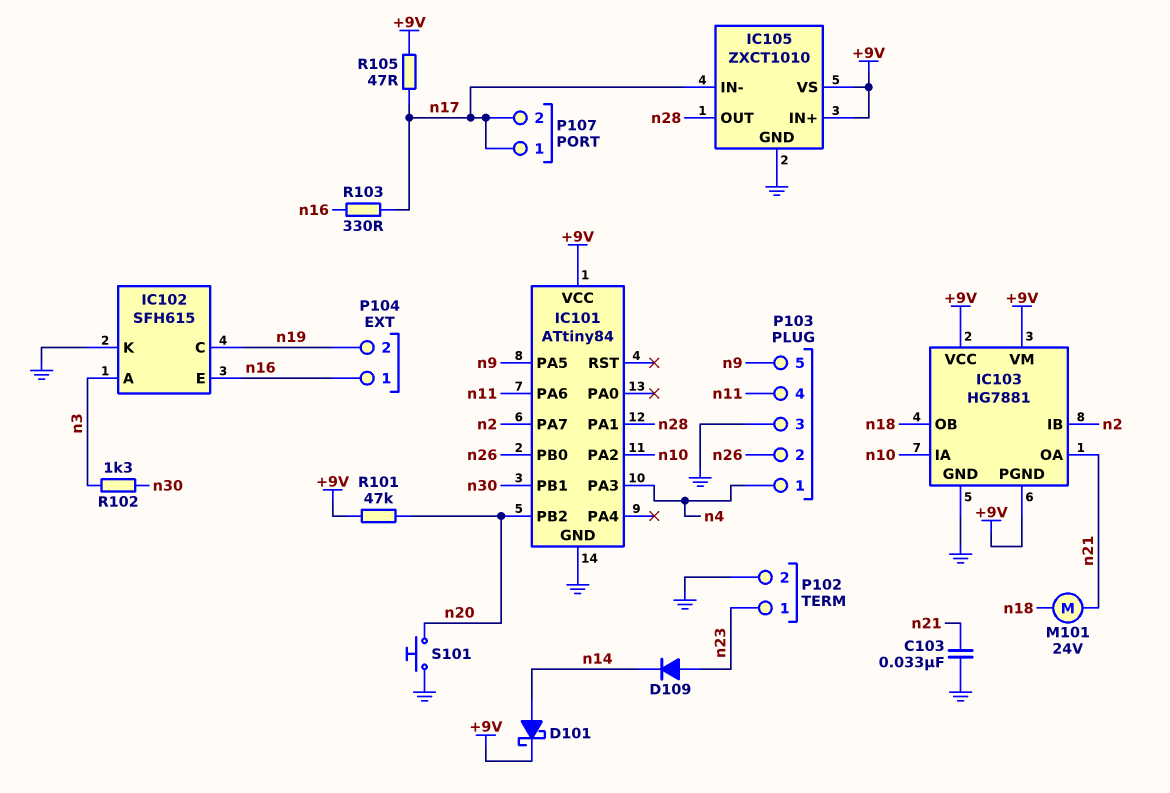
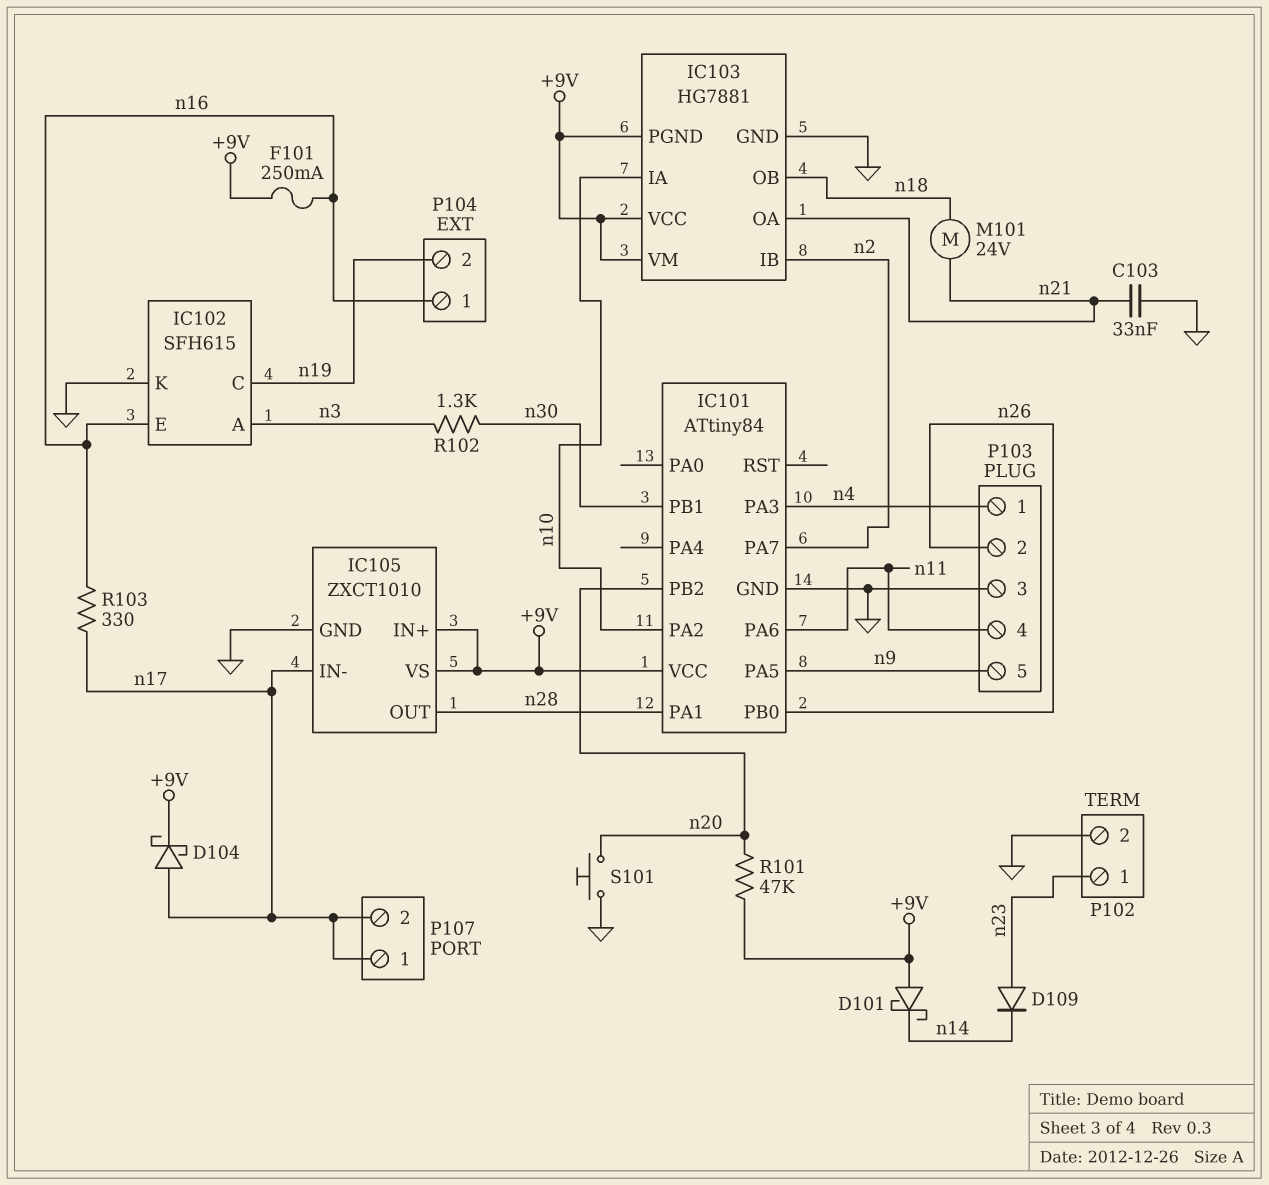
D101: schottky (A n14, K +9V) -> schottky (A +9V, K n14)
D104: none -> schottky (A n17, K +9V)
F101: none -> 250mA (+9V, n16)
R105: 47 (+9V, n17) -> none

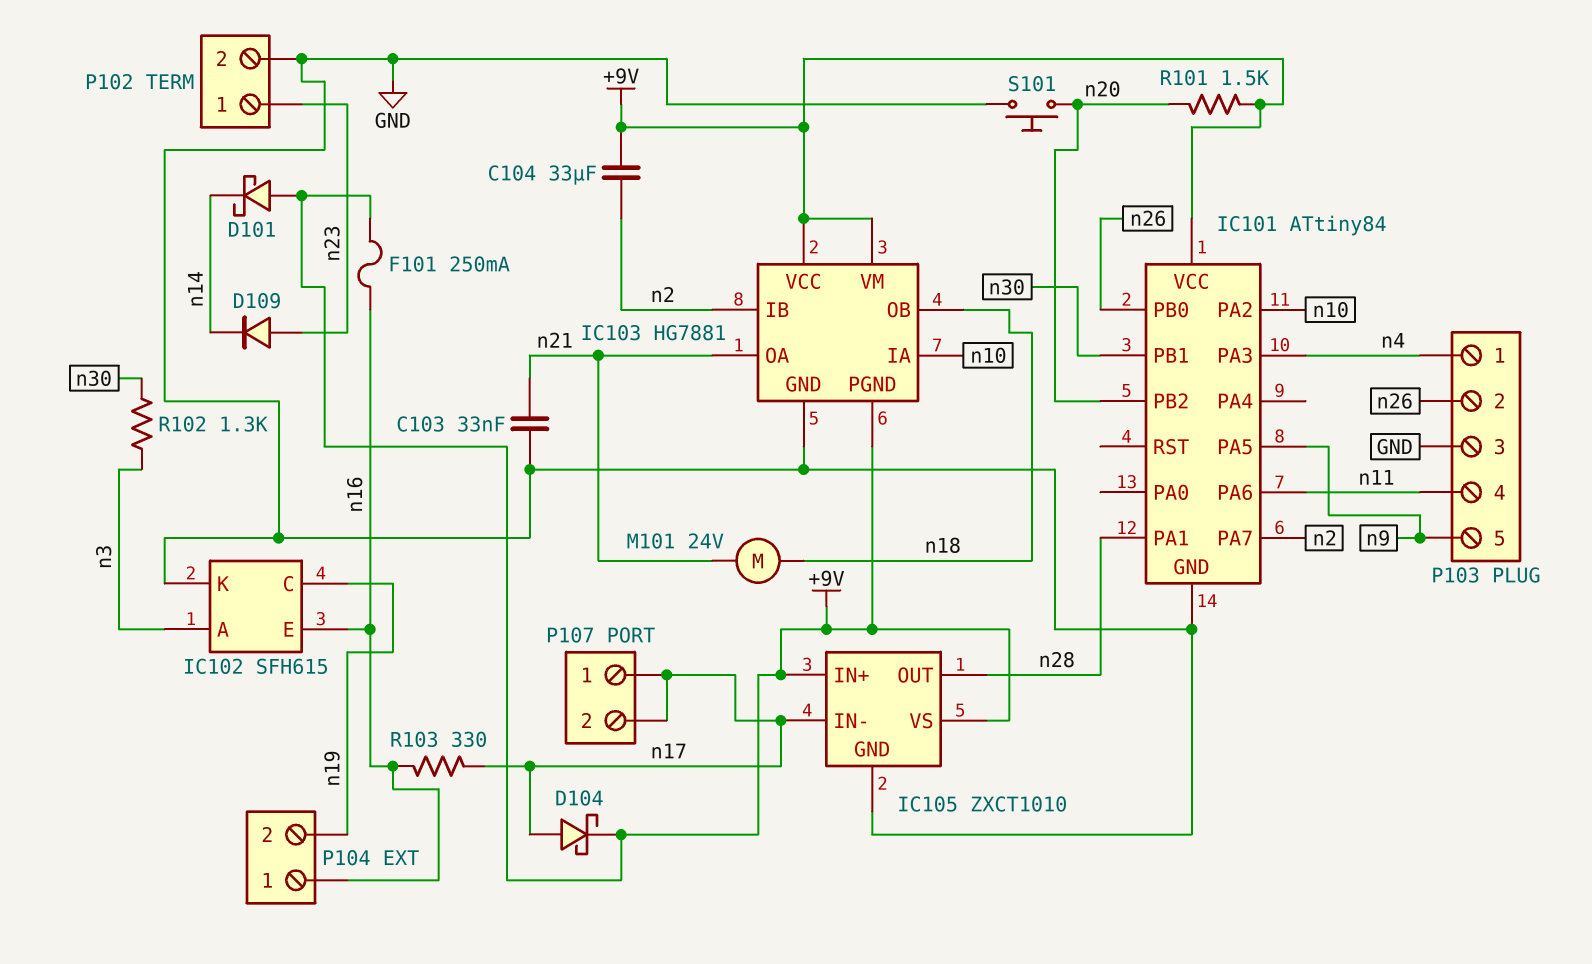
C104: none -> 33uF (+9V, n2)
R101: 47k (+9V, n20) -> 1.5k (+9V, n20)

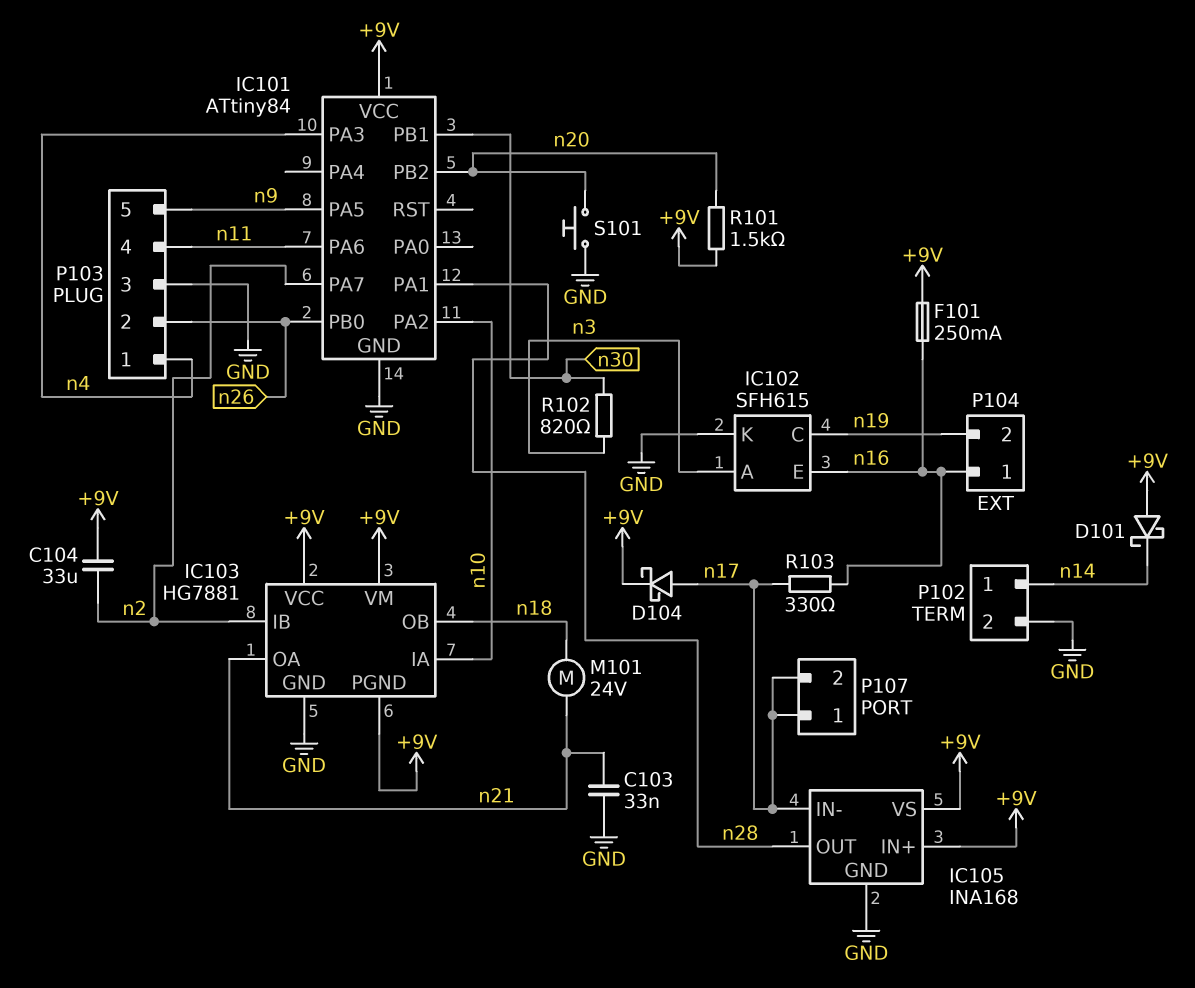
D109: diode (A n23, K n14) -> none
IC105: ZXCT1010 -> INA168
P102 pin 1: n23 -> n14
R102: 1.3k (n3, n30) -> 820 (n3, n30)

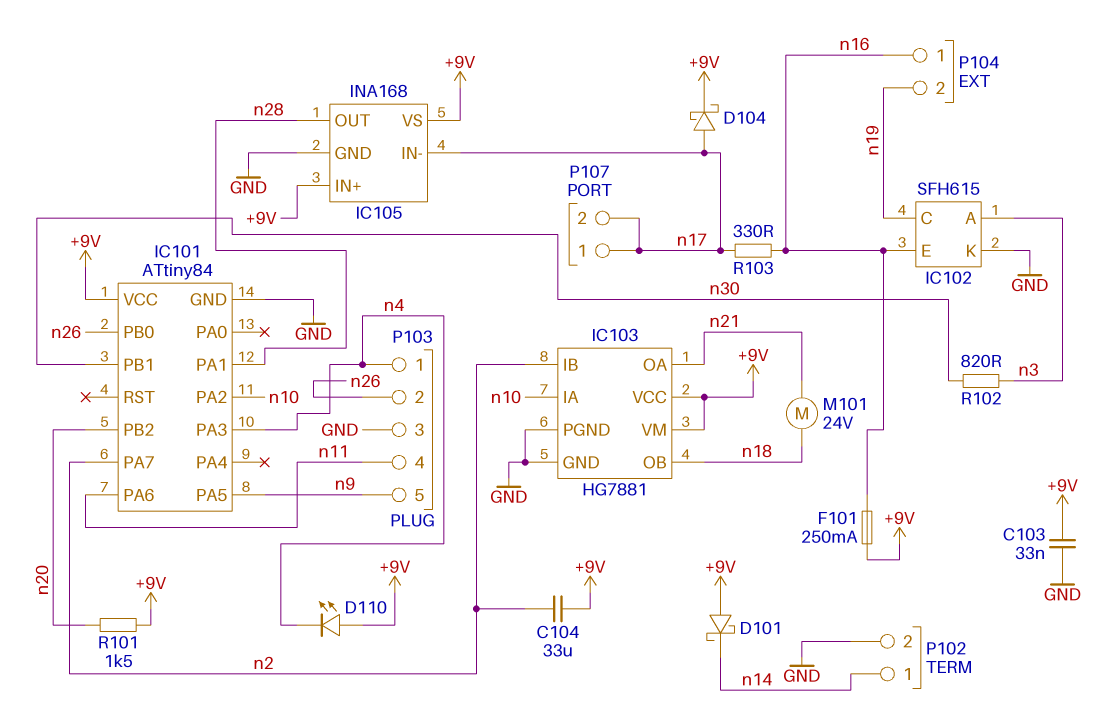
C103: 33nF (GND, n21) -> 33nF (+9V, GND)
D110: none -> LED (A +9V, K n4)
IC103 pin PGND: +9V -> GND
S101: button (GND, n20) -> none

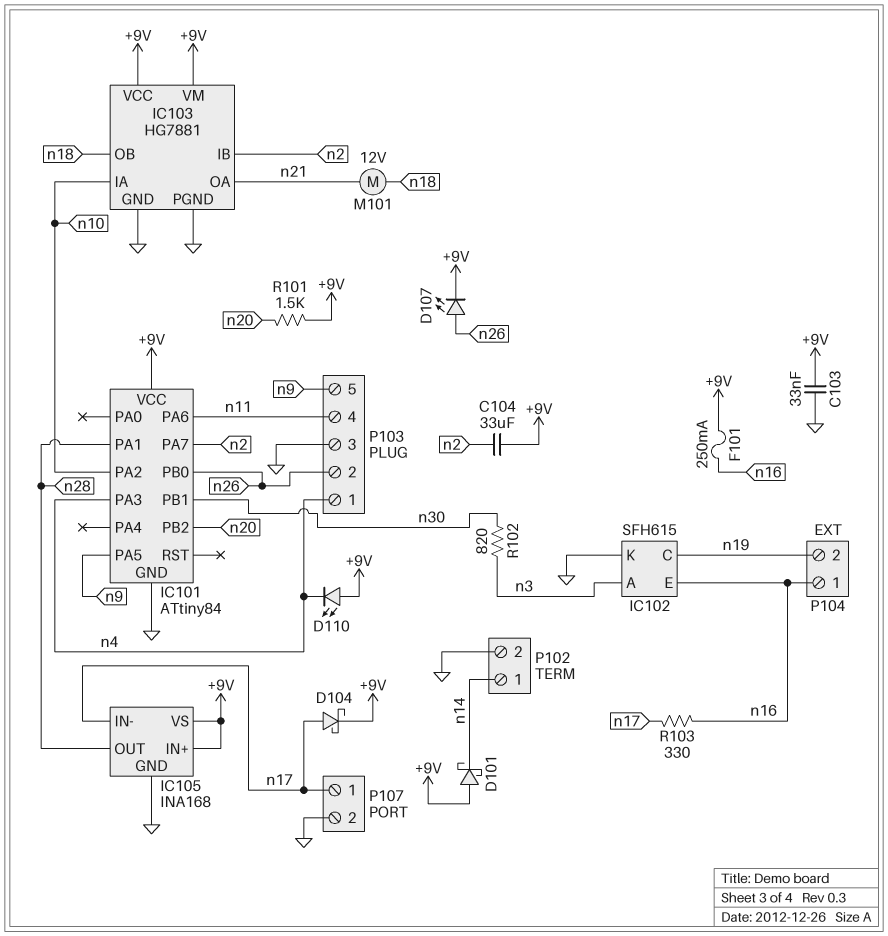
D107: none -> LED (A n26, K +9V)
M101: motor 24V (n18, n21) -> motor 12V (n18, n21)
P107 pin 2: n17 -> GND

